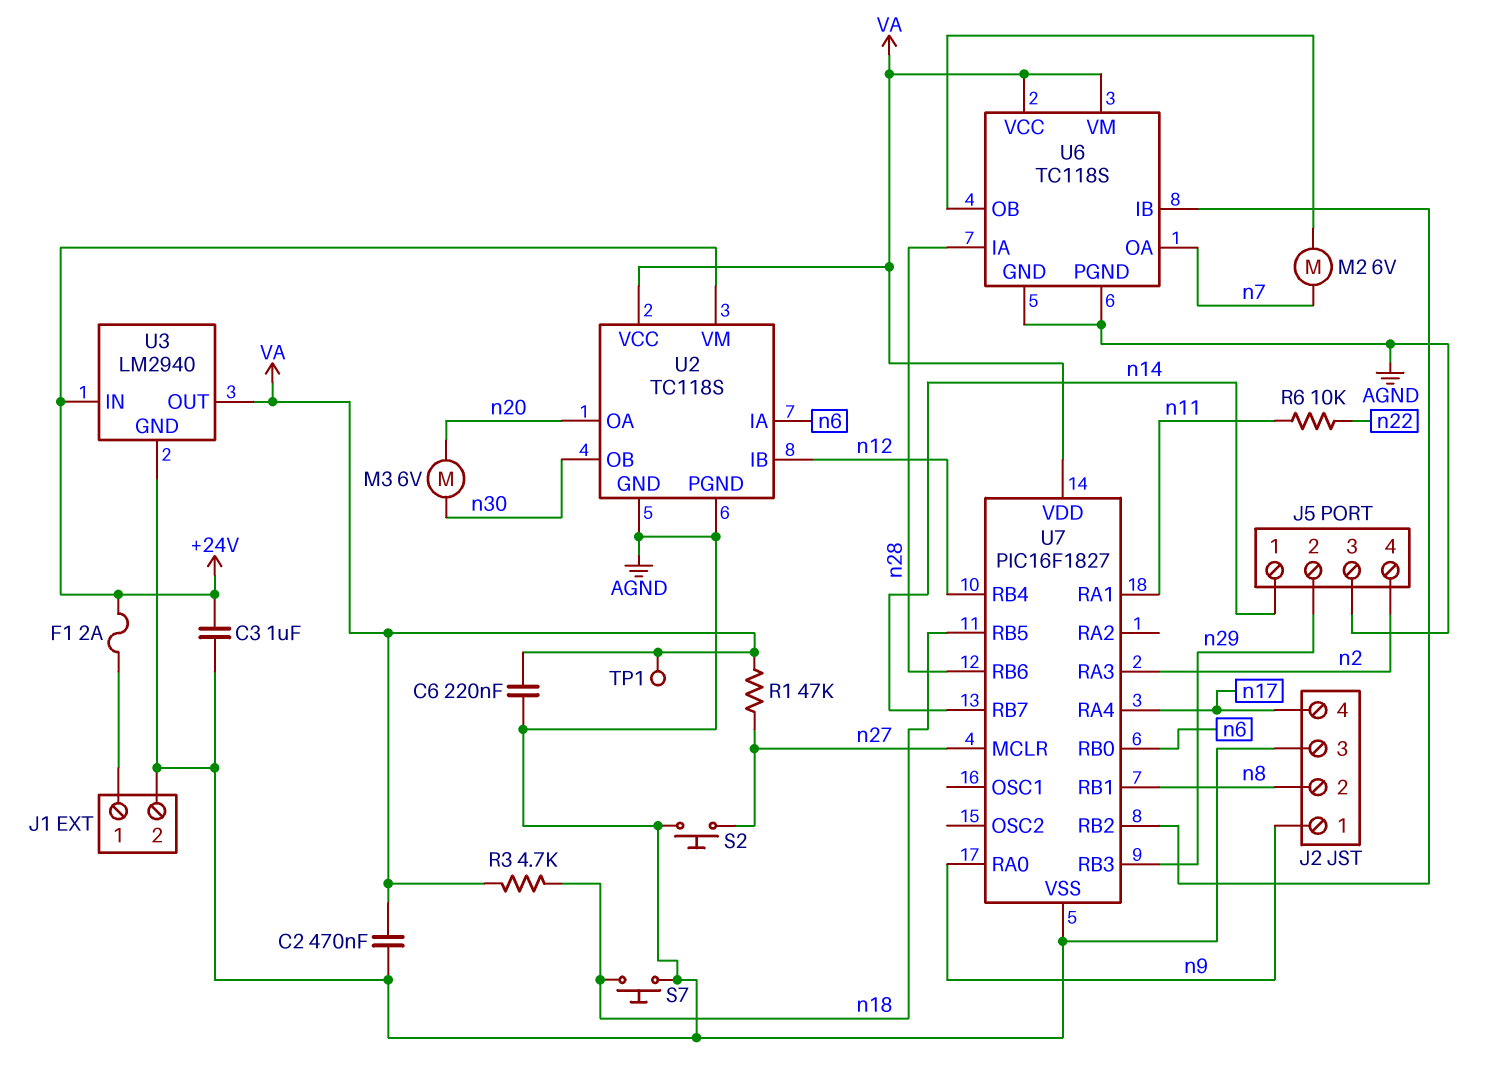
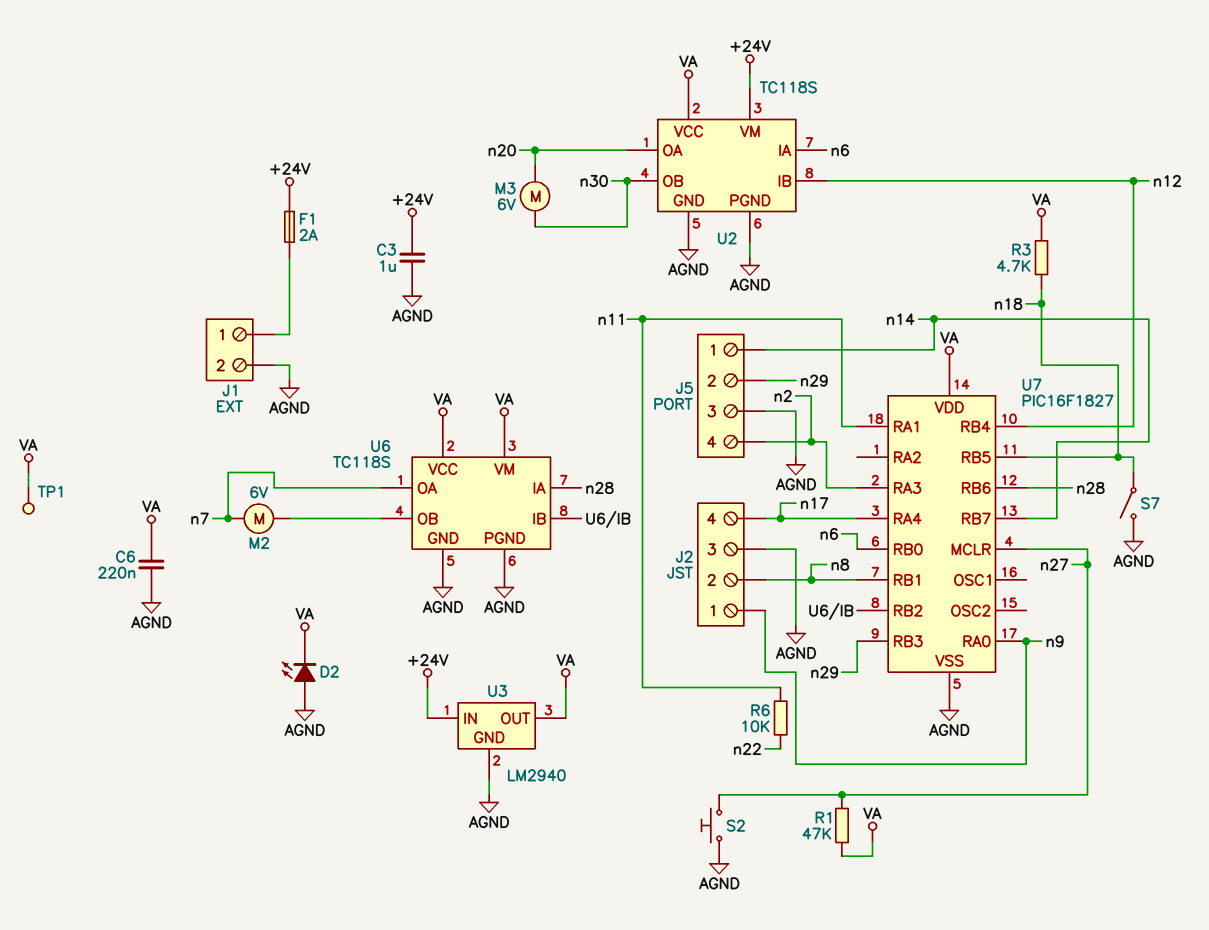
C2: 470nF (AGND, VA) -> none
D2: none -> LED (A AGND, K VA)
S7: button (AGND, n18) -> switch (AGND, n18)

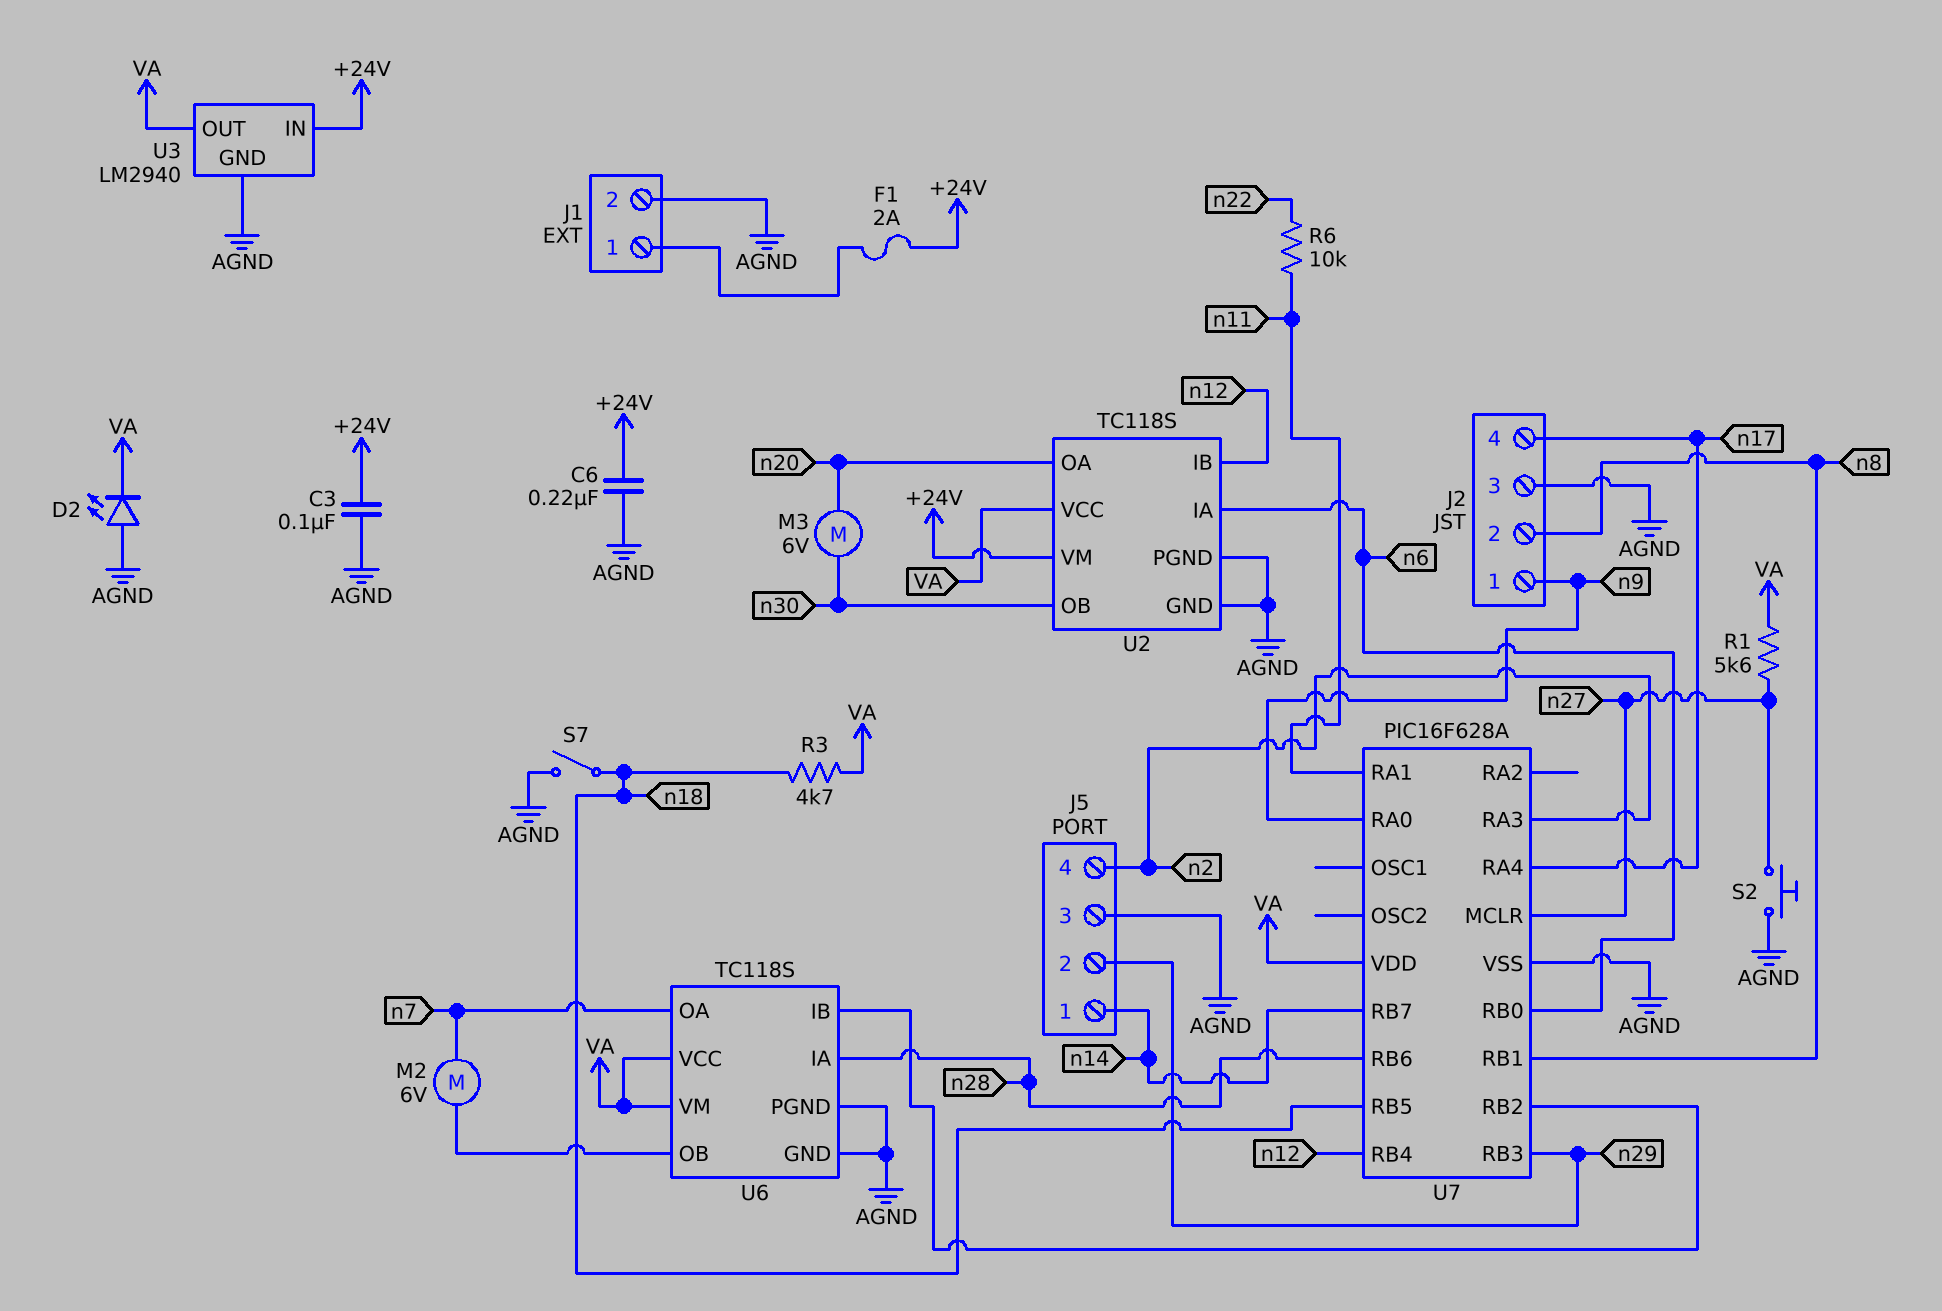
C3: 1uF (+24V, AGND) -> 100nF (+24V, AGND)
C6: 220nF (AGND, VA) -> 220nF (+24V, AGND)
R1: 47k (VA, n27) -> 5.6k (VA, n27)
TP1: test point (VA) -> none
U7: PIC16F1827 -> PIC16F628A

